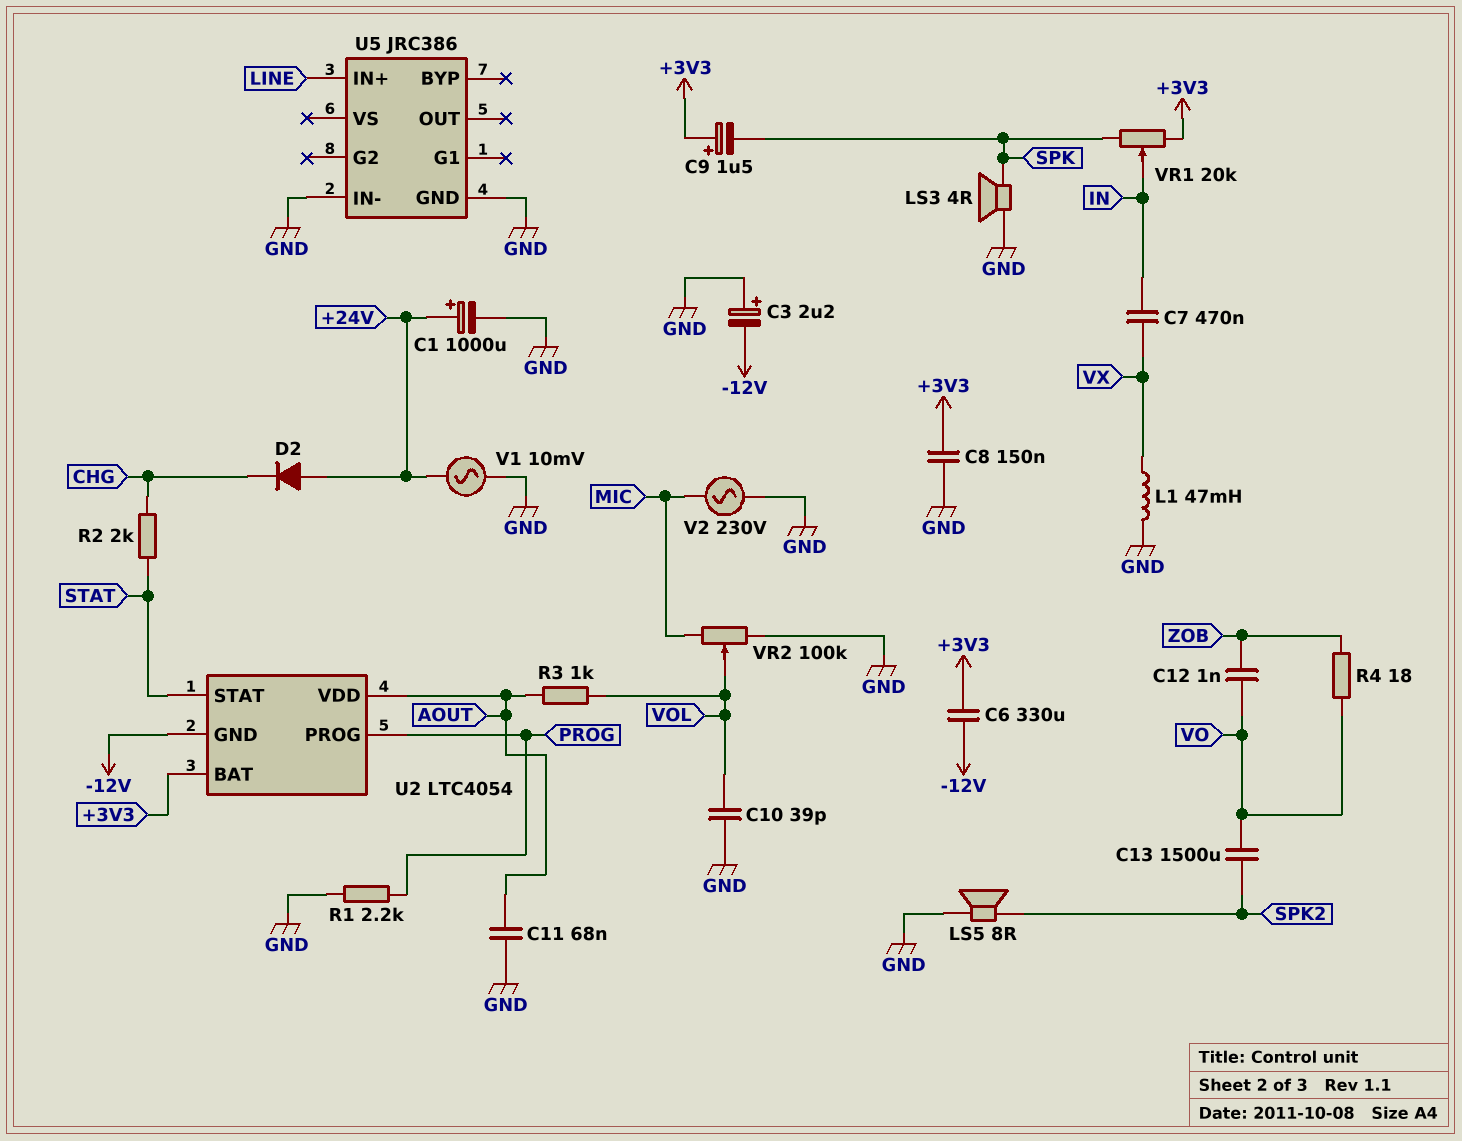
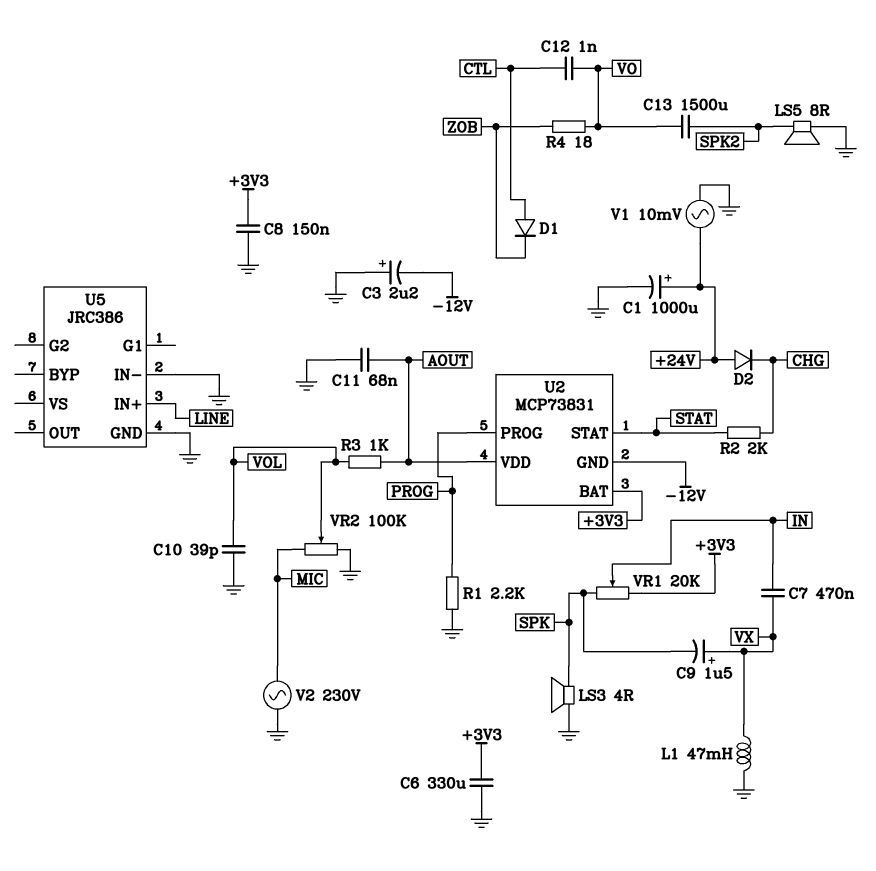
C6: 330uF (+3V3, -12V) -> 330uF (+3V3, GND)
C9: 1.5uF (plus +3V3, minus SPK) -> 1.5uF (plus VX, minus SPK)
C12: 1nF (VO, ZOB) -> 1nF (CTL, VO)
D1: none -> diode (A CTL, K ZOB)
U2: LTC4054 -> MCP73831

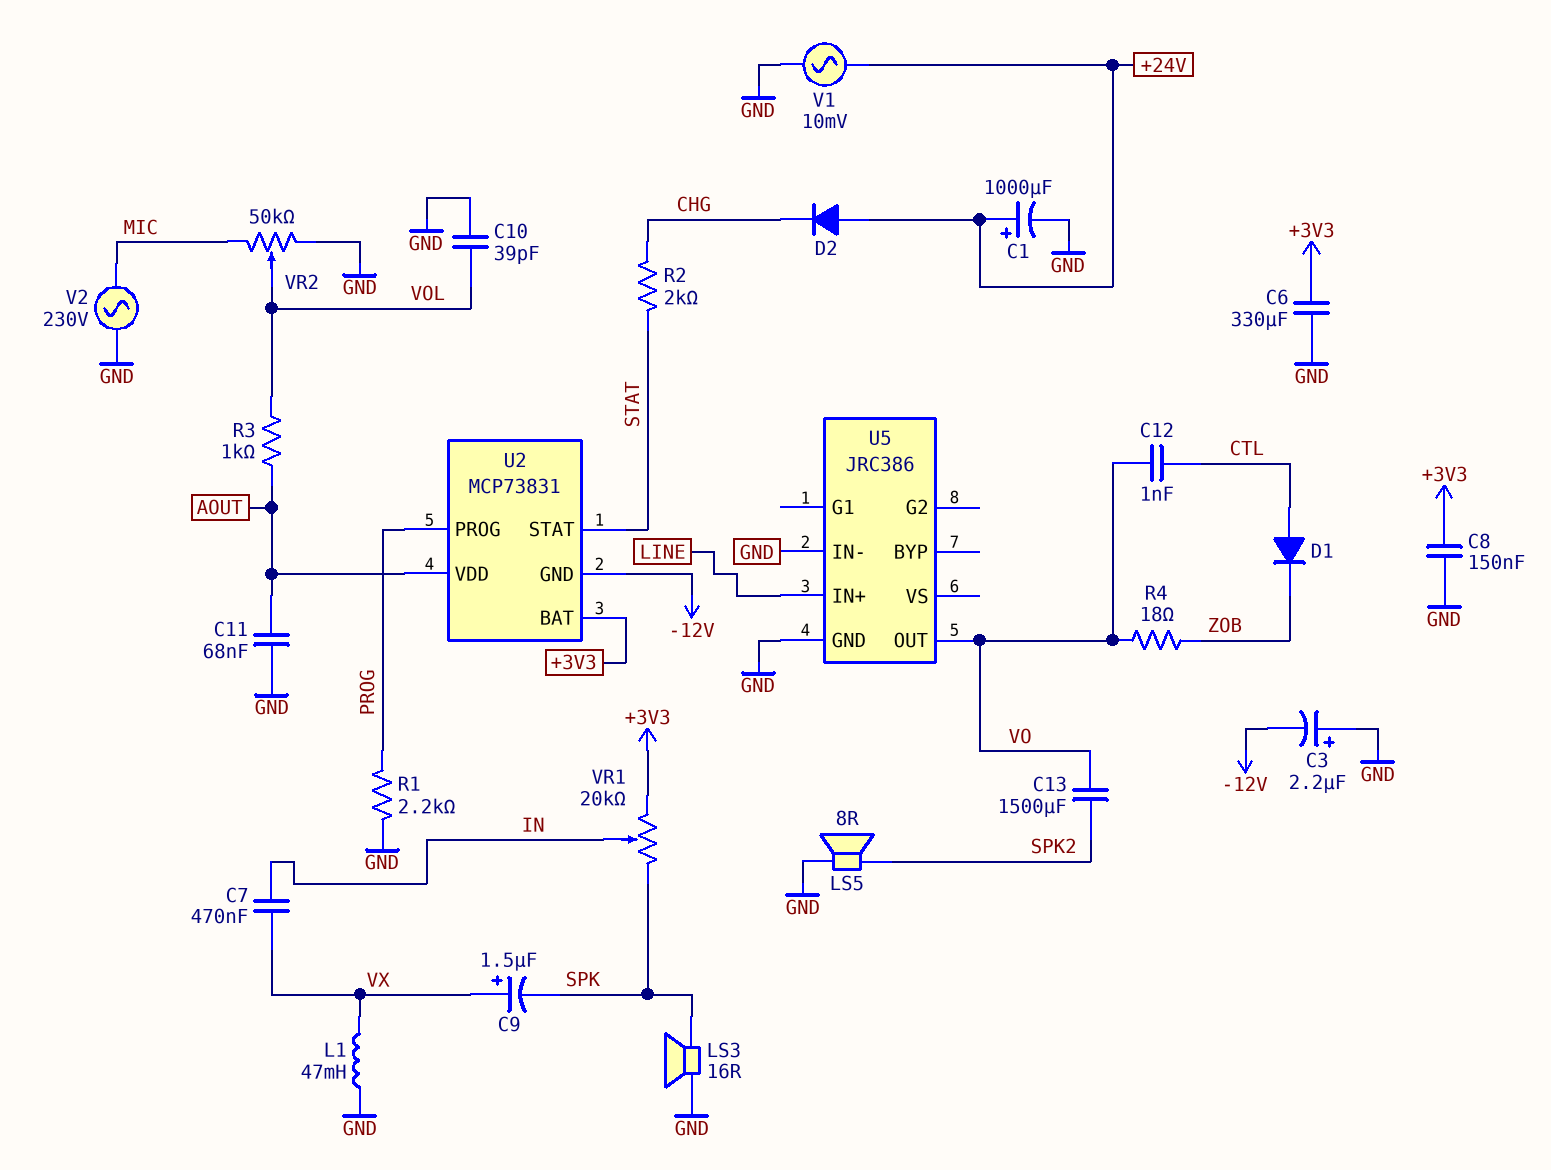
LS3: speaker 4R (GND, SPK) -> speaker 16R (GND, SPK)
U5 pin OUT: none -> VO
VR2: 100k (GND, MIC, wiper VOL) -> 50k (GND, MIC, wiper VOL)

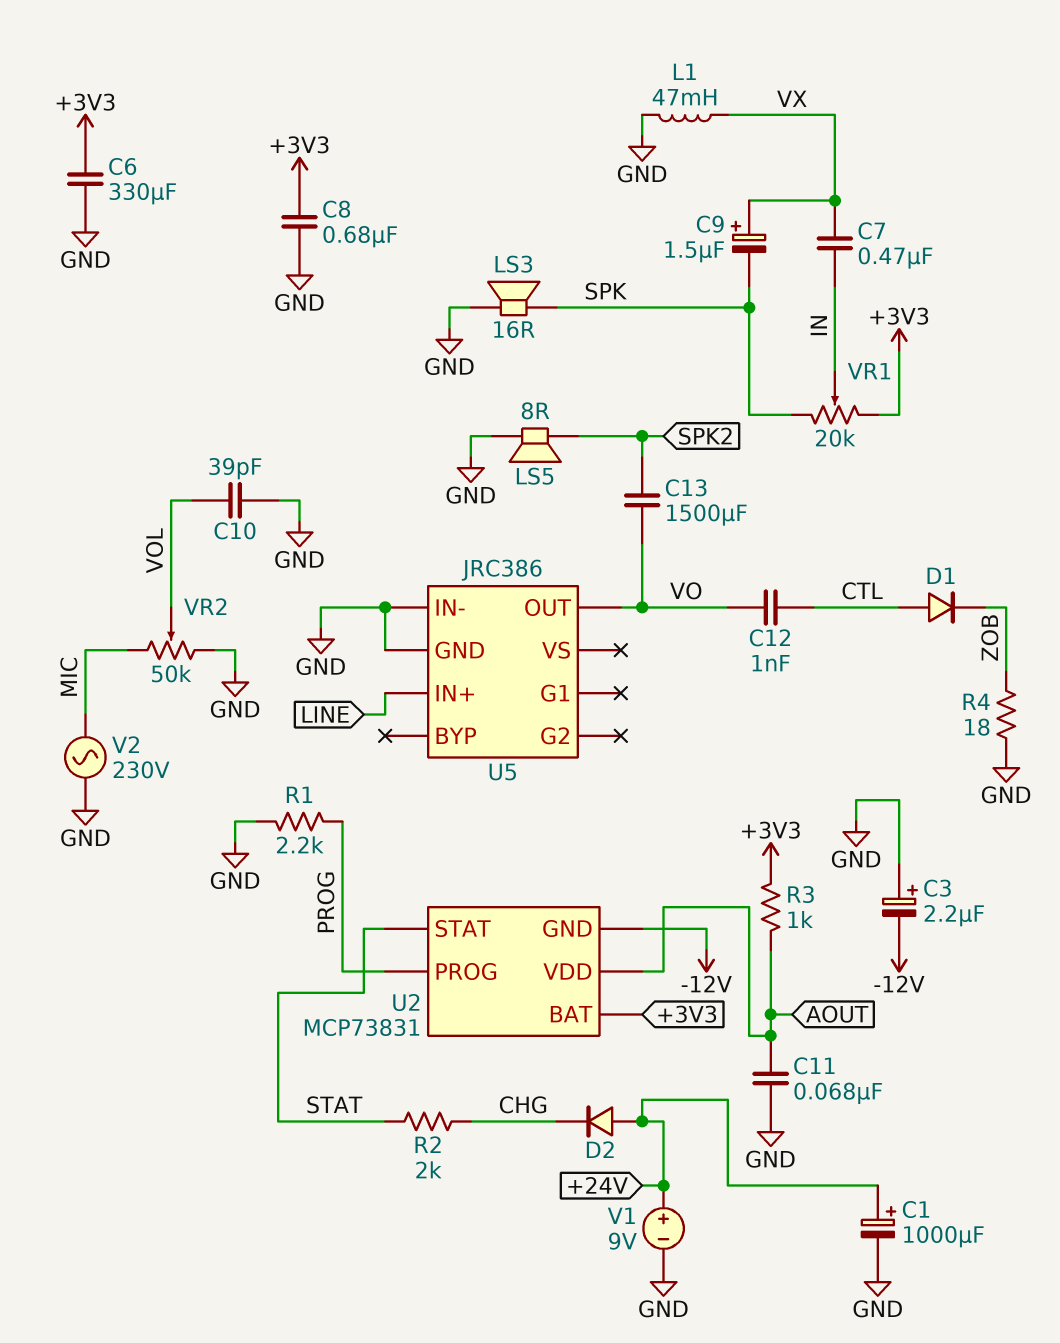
C8: 150nF (+3V3, GND) -> 680nF (+3V3, GND)
R3: 1k (AOUT, VOL) -> 1k (+3V3, AOUT)
R4: 18 (VO, ZOB) -> 18 (GND, ZOB)
V1: AC 10mV (+24V, GND) -> 9V (plus +24V, minus GND)

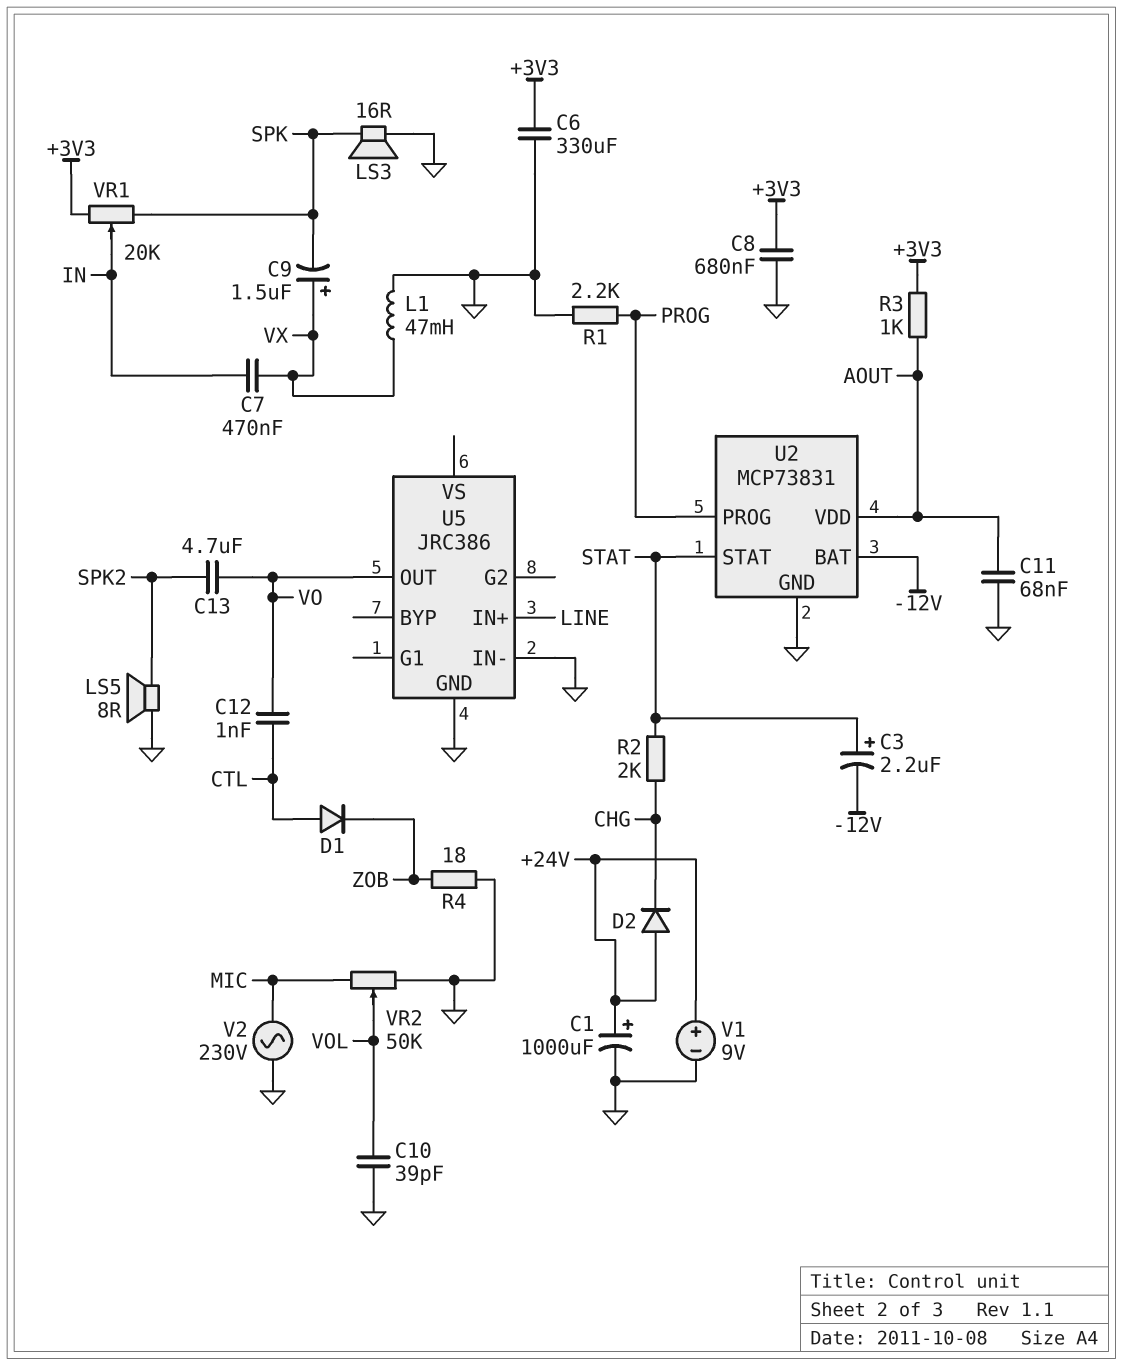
C3: 2.2uF (plus GND, minus -12V) -> 2.2uF (plus STAT, minus -12V)
C13: 1500uF (SPK2, VO) -> 4.7uF (SPK2, VO)
U2 pin BAT: +3V3 -> -12V
U2 pin GND: -12V -> GND

